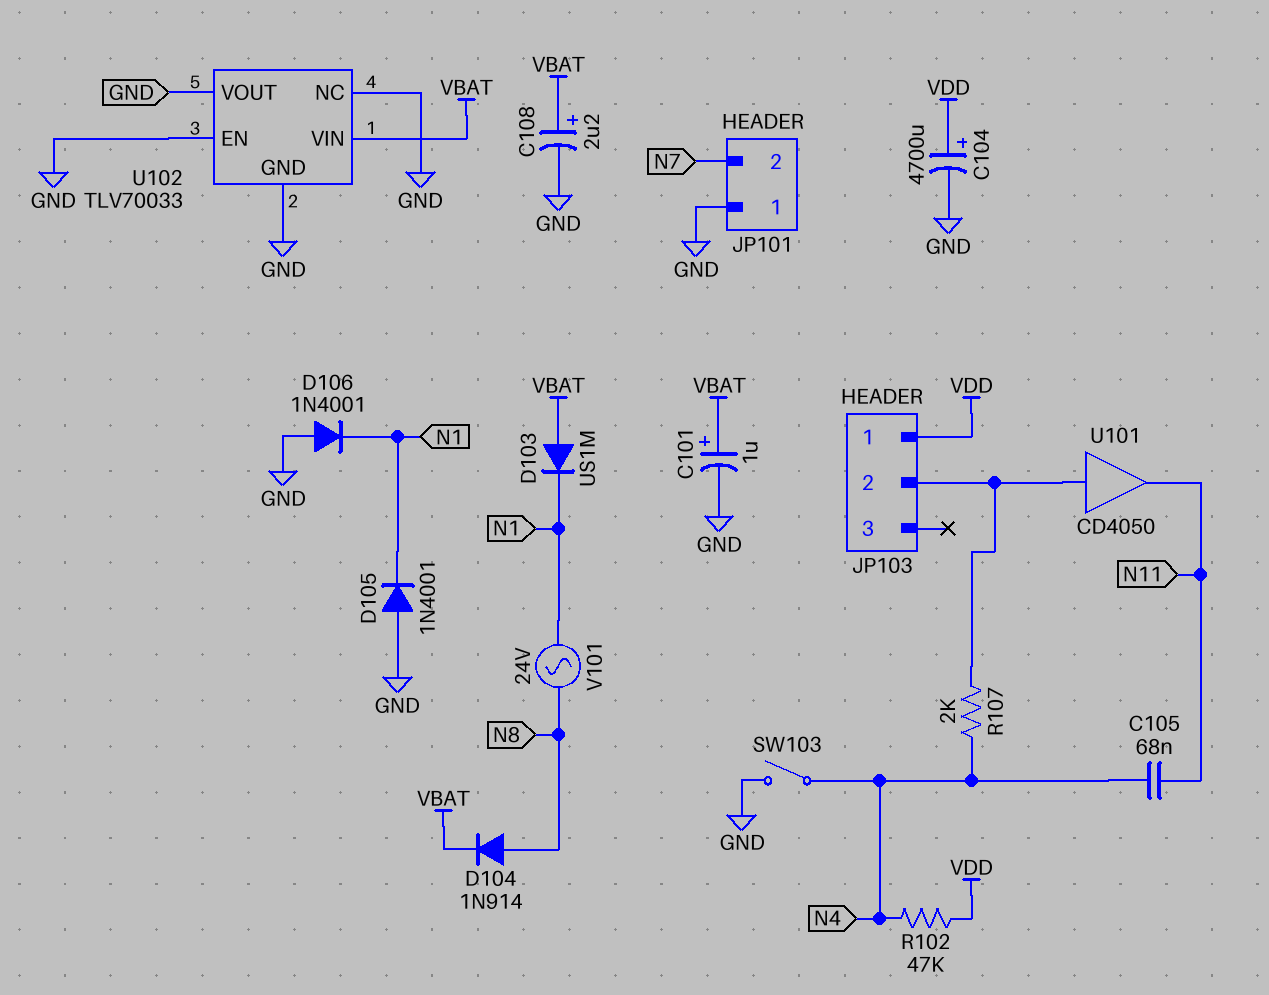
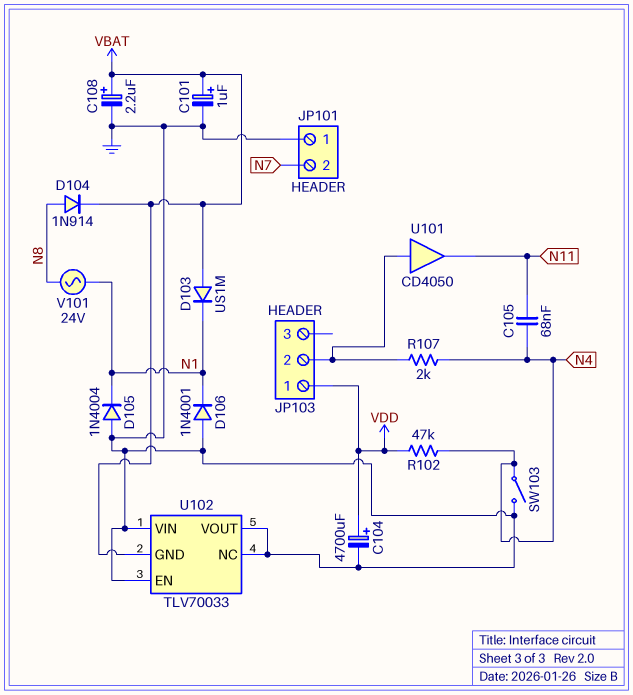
D105: diode 1N4001 (A GND, K N1) -> diode 1N4004 (A GND, K N1)
U102 pin GND: GND -> VBAT
U102 pin VIN: VBAT -> GND

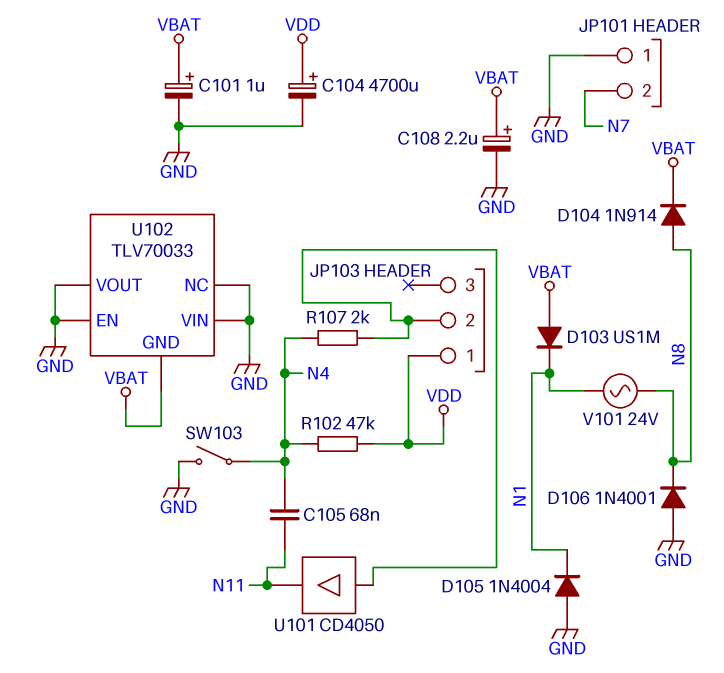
D106: diode 1N4001 (A GND, K N1) -> diode 1N4001 (A GND, K N8)

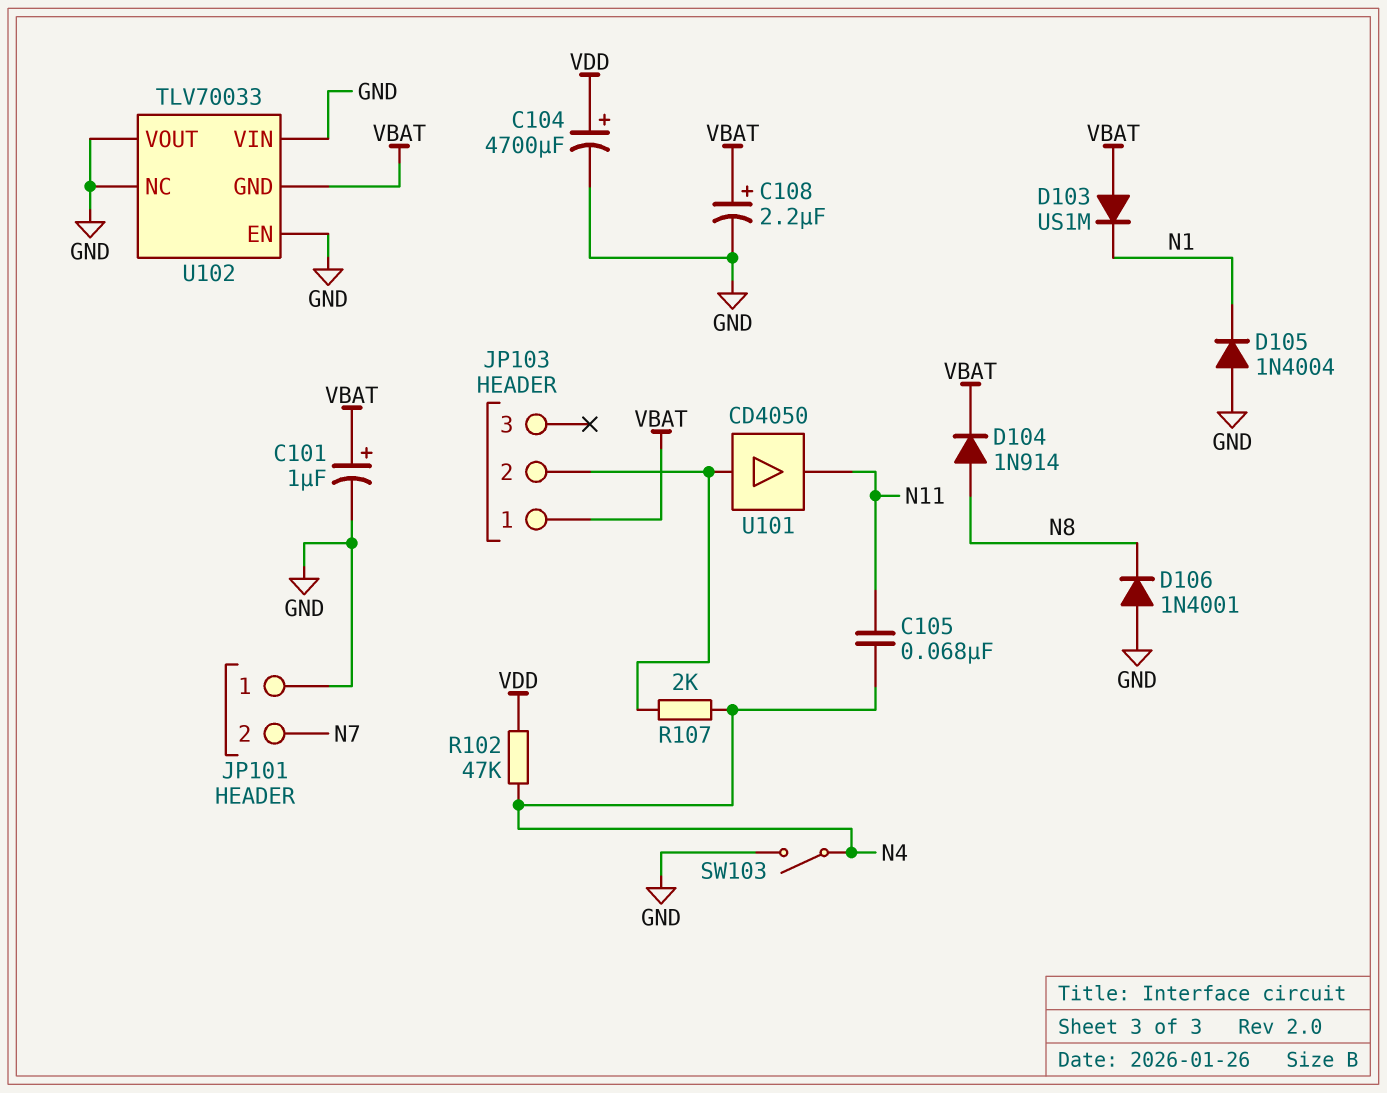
JP103 pin 1: VDD -> VBAT
V101: AC 24V (N1, N8) -> none

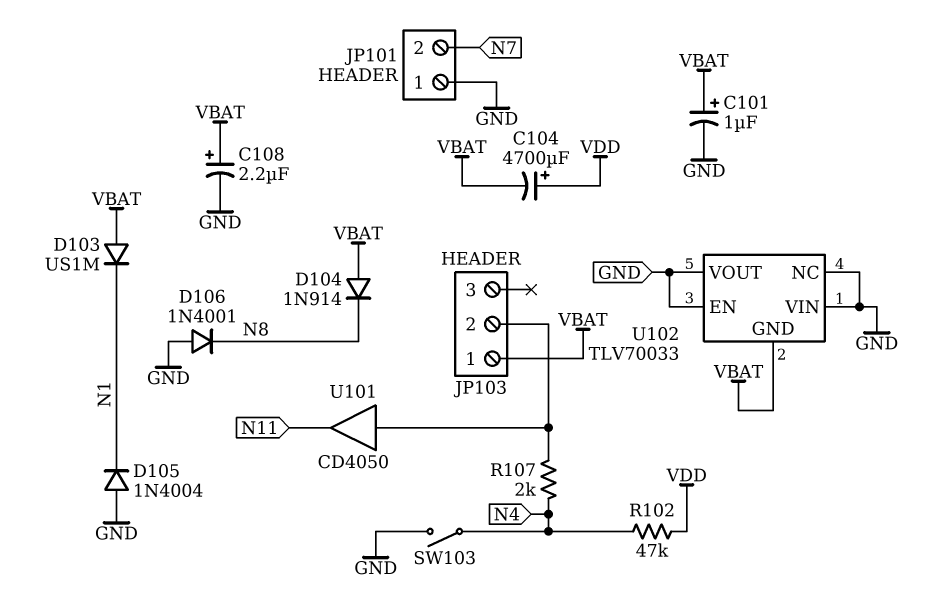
C104: 4700uF (plus VDD, minus GND) -> 4700uF (plus VDD, minus VBAT)
C105: 68nF (N4, N11) -> none
D104: diode 1N914 (A N8, K VBAT) -> diode 1N914 (A VBAT, K N8)

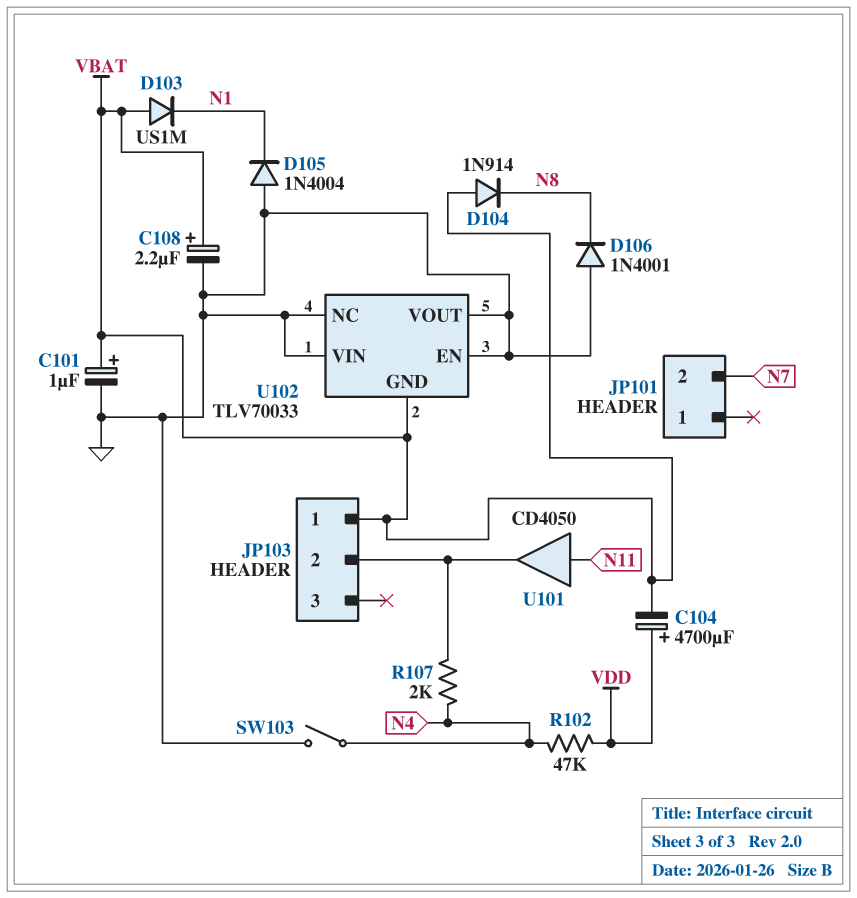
JP101 pin 1: GND -> none
U101: buffer CD4050 (in JP103/2, out N11) -> buffer CD4050 (in N11, out JP103/2)

